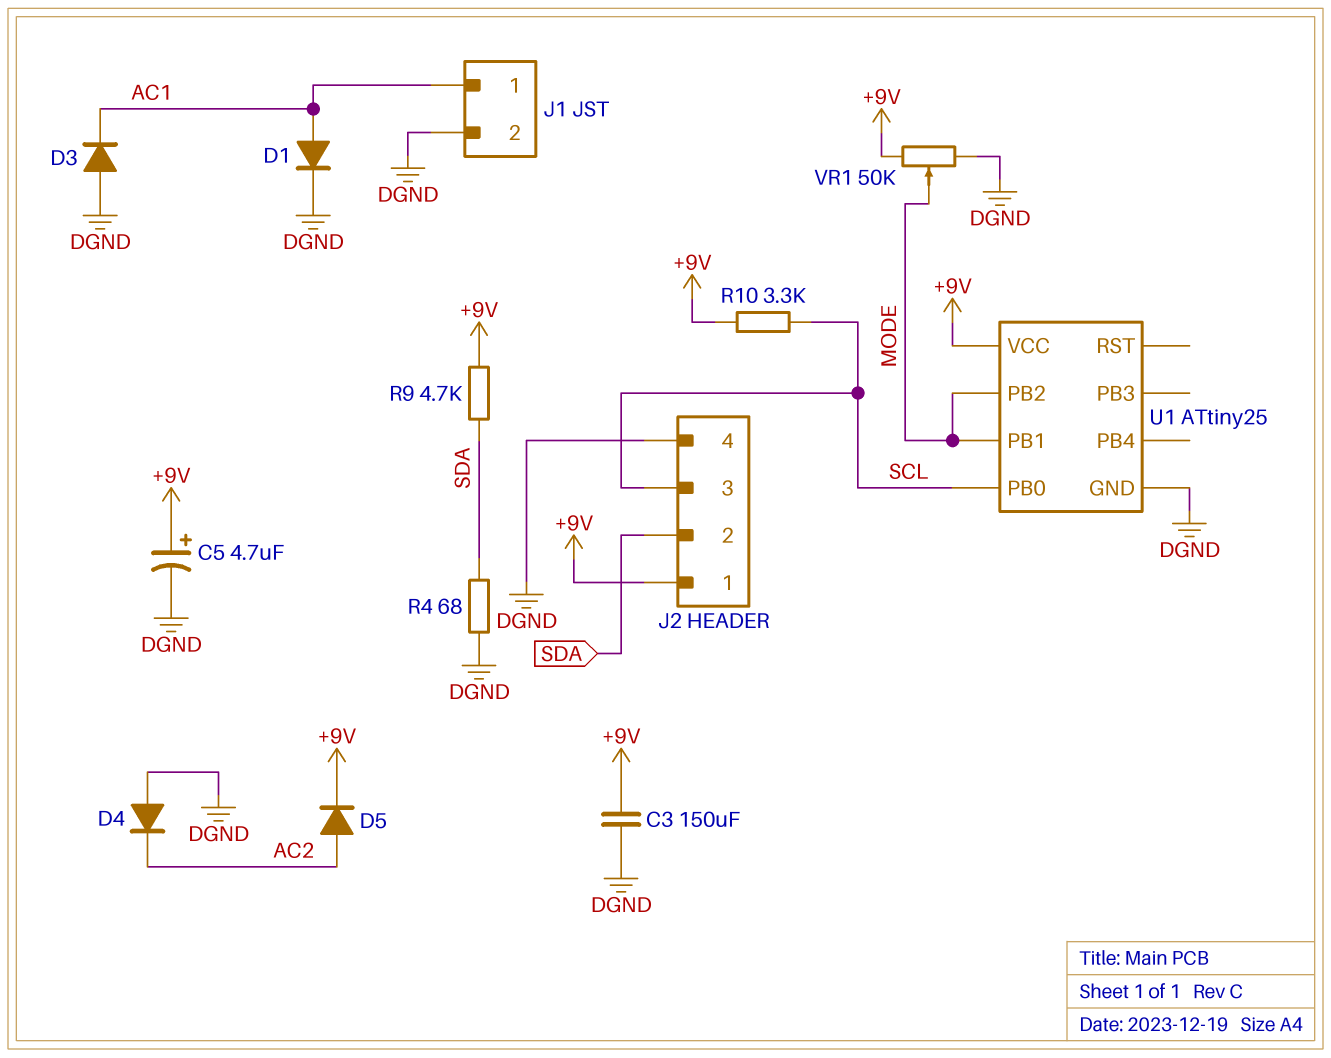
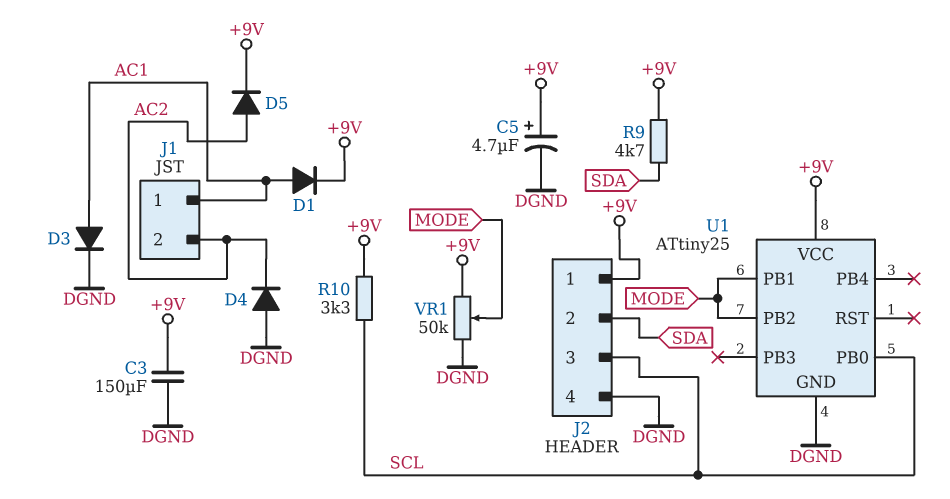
D1: diode (A AC1, K DGND) -> diode (A AC1, K +9V)
D3: diode (A DGND, K AC1) -> diode (A AC1, K DGND)
J1 pin 2: DGND -> AC2
R4: 68 (DGND, SDA) -> none

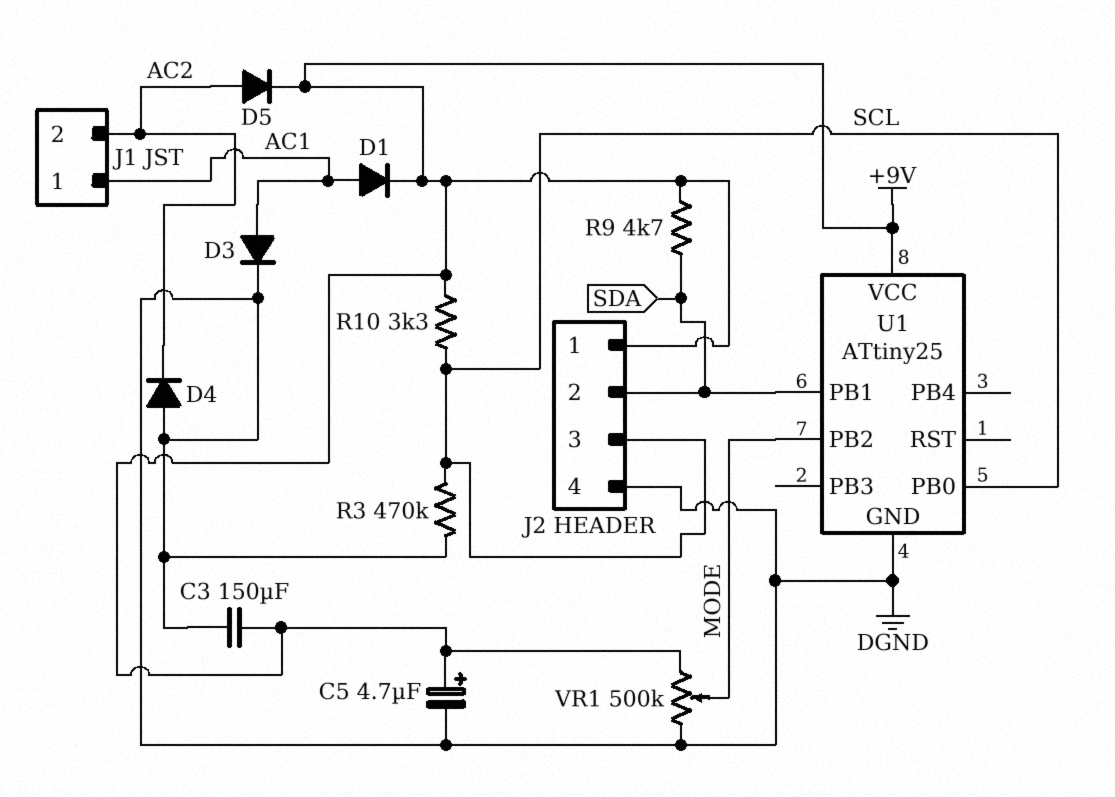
R3: none -> 470k (DGND, SCL)
U1 pin PB1: MODE -> SDA
VR1: 50k (+9V, DGND, wiper MODE) -> 500k (+9V, DGND, wiper MODE)

